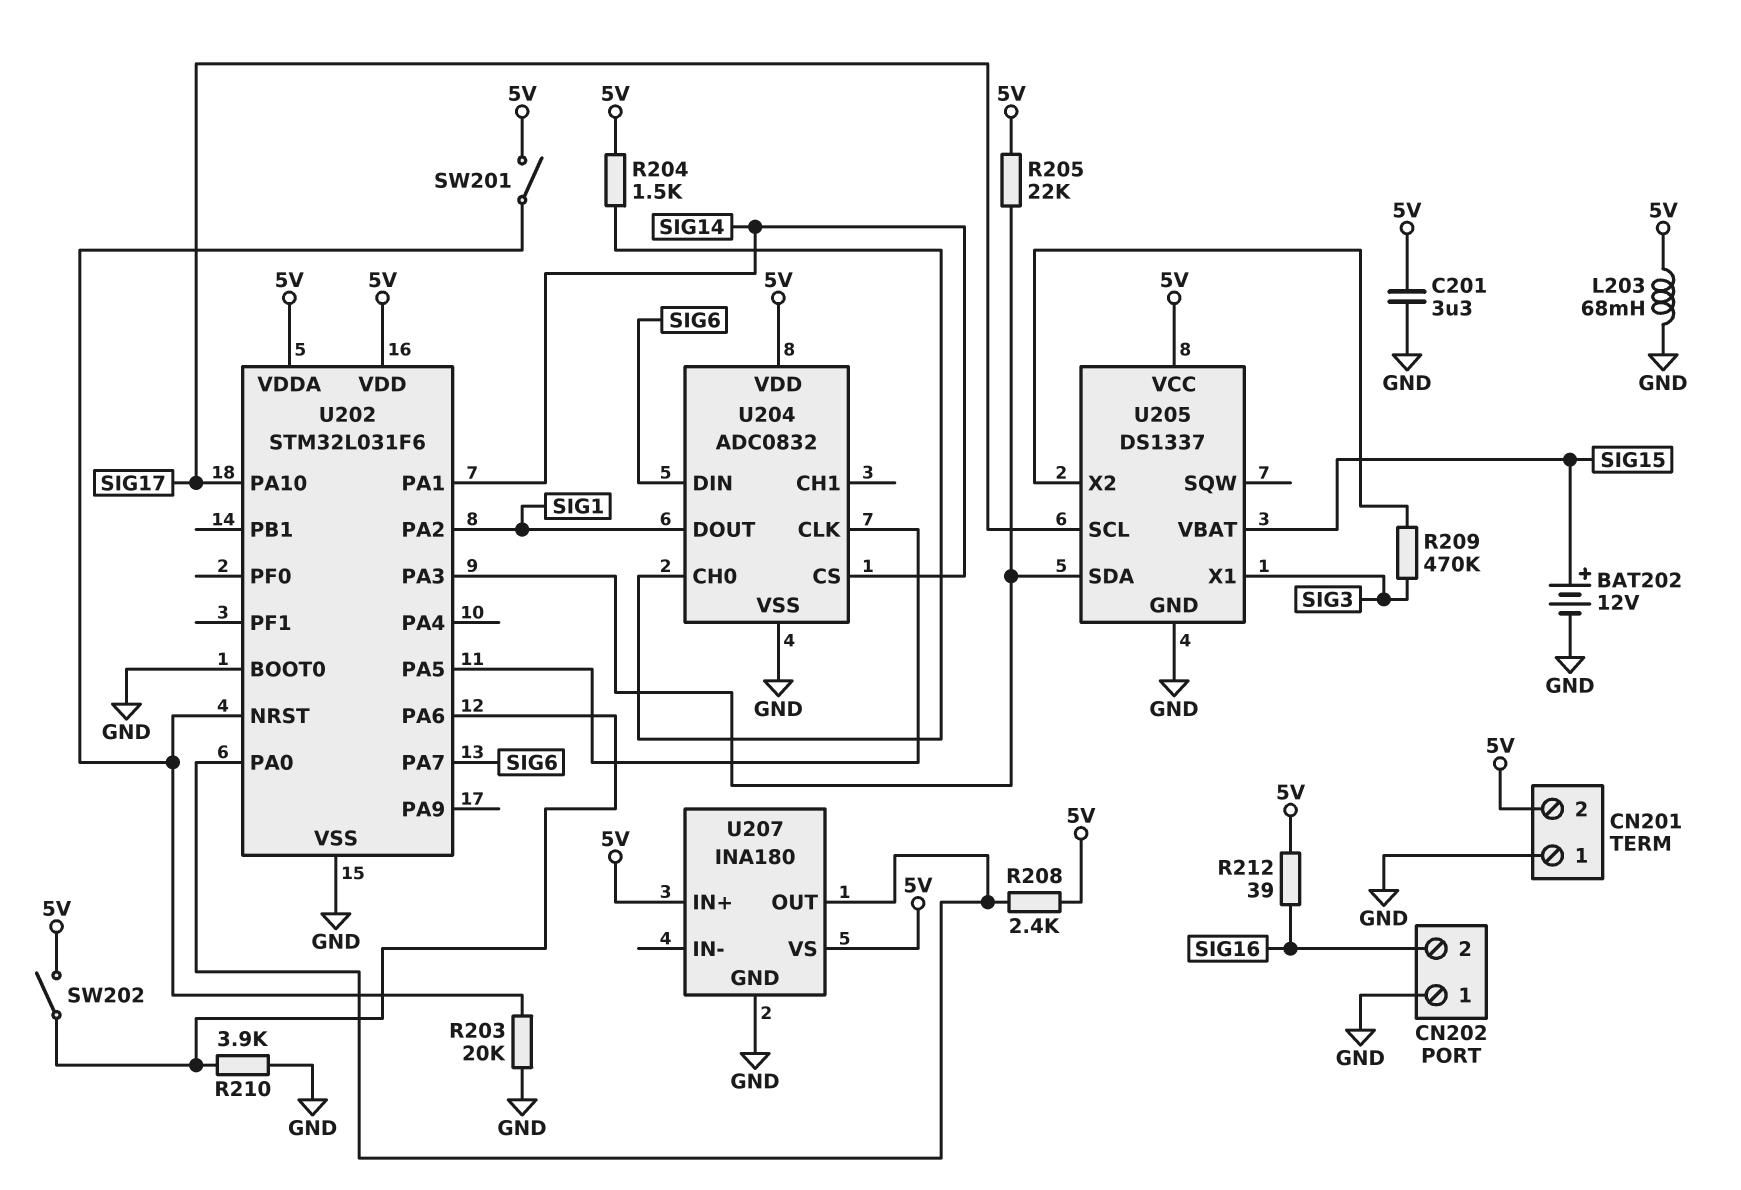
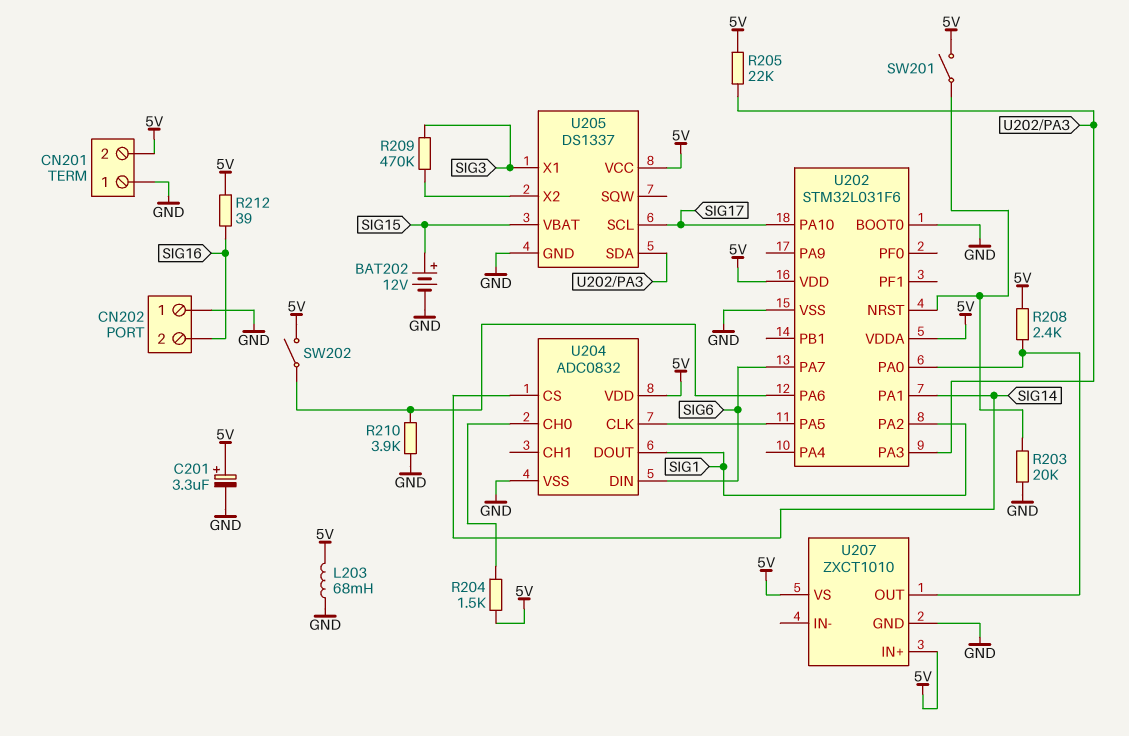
C201: 3.3uF (5V, GND) -> 3.3uF (plus 5V, minus GND)
U207: INA180 -> ZXCT1010

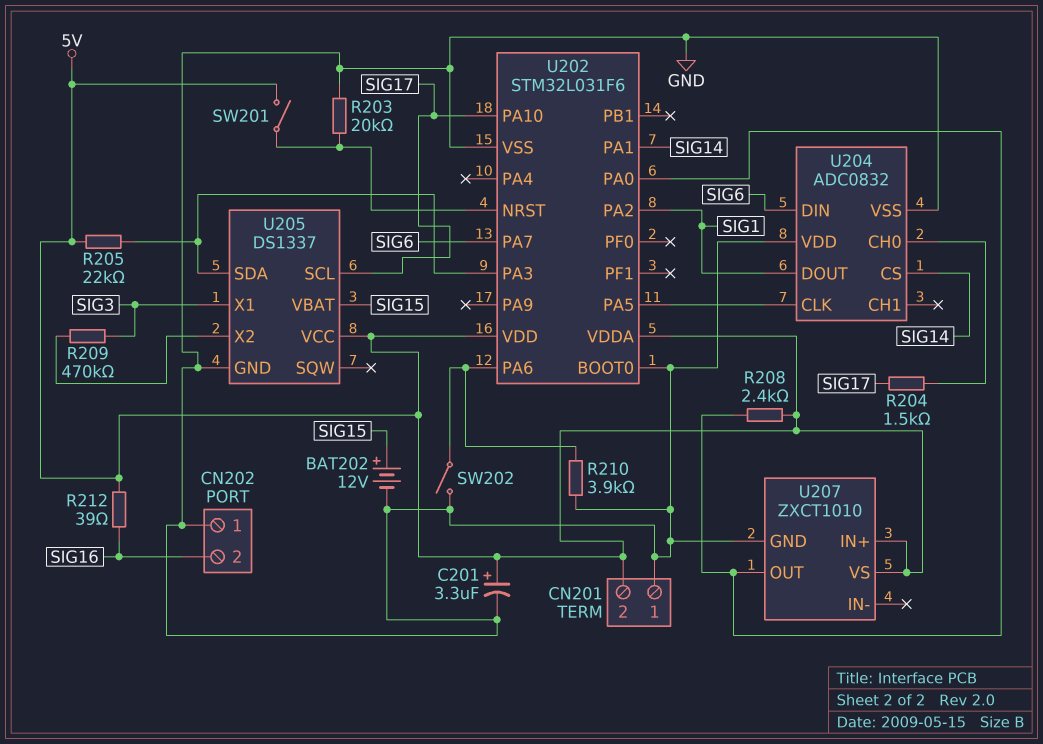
L203: 68mH (5V, GND) -> none
R204: 1.5k (5V, U204/CH0) -> 1.5k (SIG17, U204/CH0)
SW202: switch (5V, U202/PA6) -> switch (GND, U202/PA6)
U204 pin VDD: 5V -> GND

